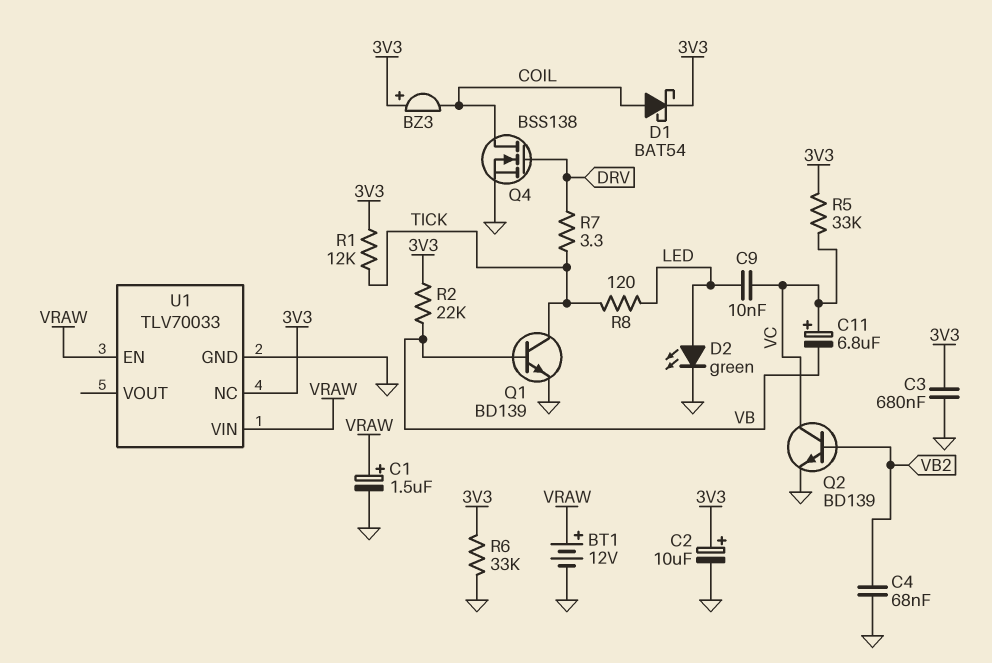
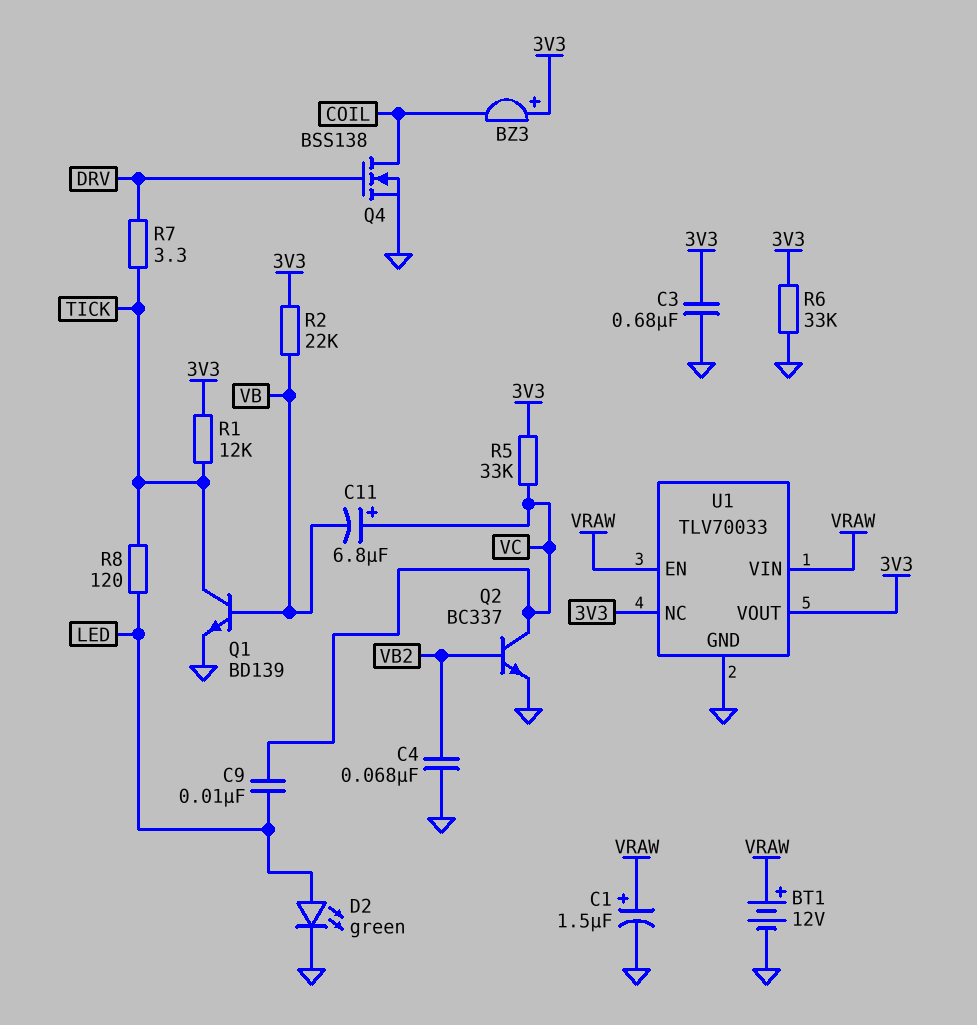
C2: 10uF (plus 3V3, minus GND) -> none
D1: schottky BAT54 (A COIL, K 3V3) -> none
Q2: NPN BD139 (B VB2, C VC, E GND) -> NPN BC337 (B VB2, C VC, E GND)
U1 pin VOUT: none -> 3V3

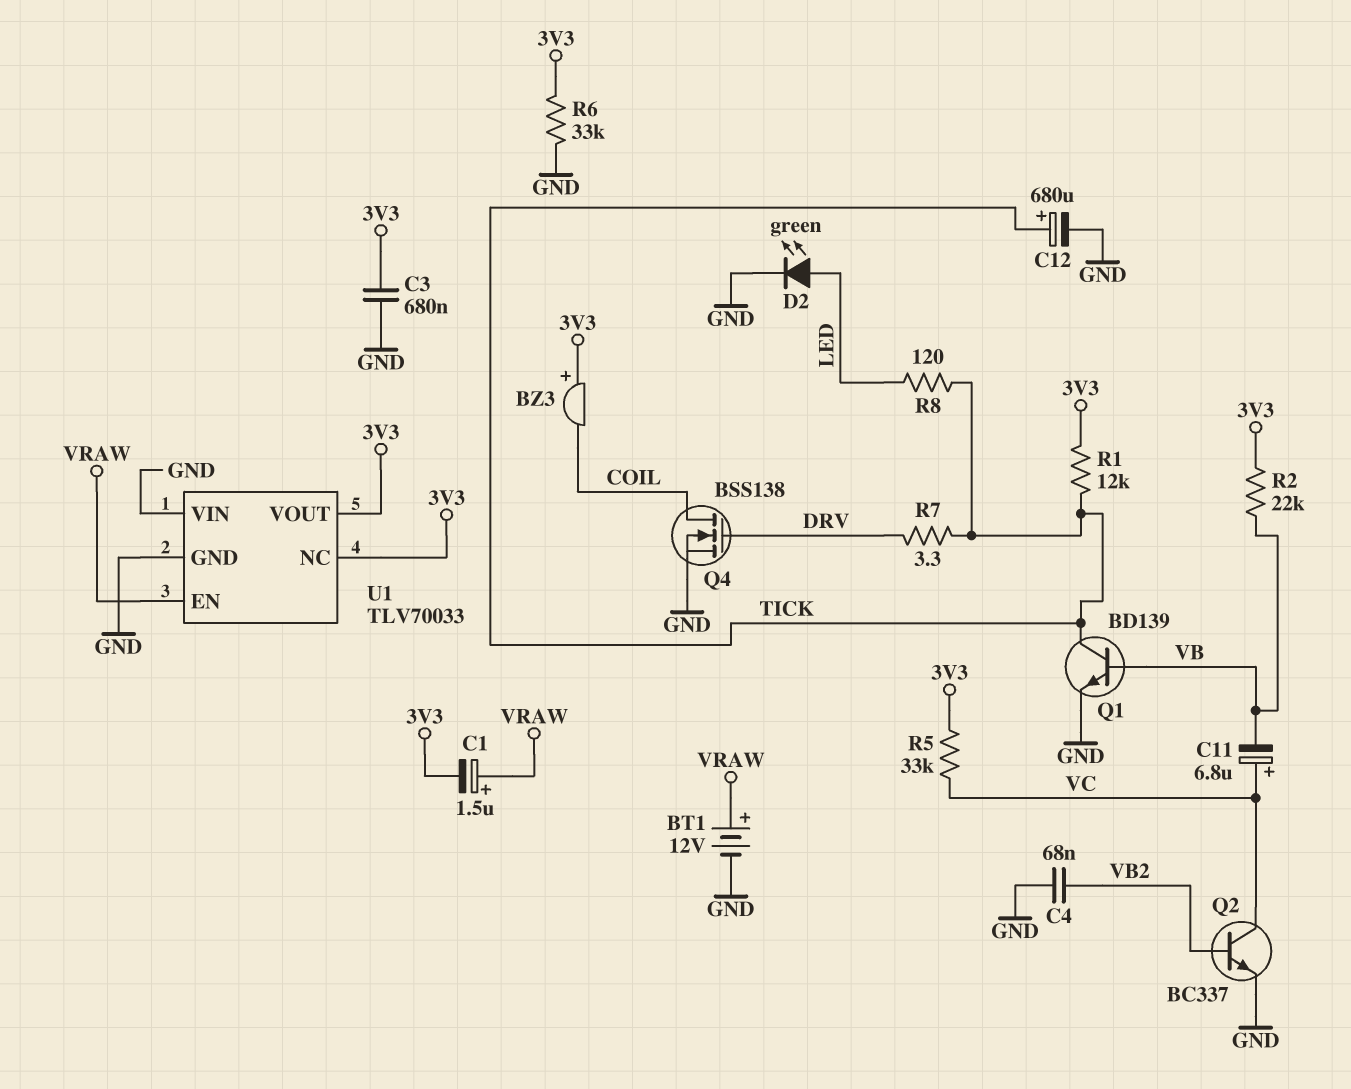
C1: 1.5uF (plus VRAW, minus GND) -> 1.5uF (plus VRAW, minus 3V3)
C9: 10nF (LED, VC) -> none
C12: none -> 680uF (plus TICK, minus GND)
U1 pin VIN: VRAW -> GND

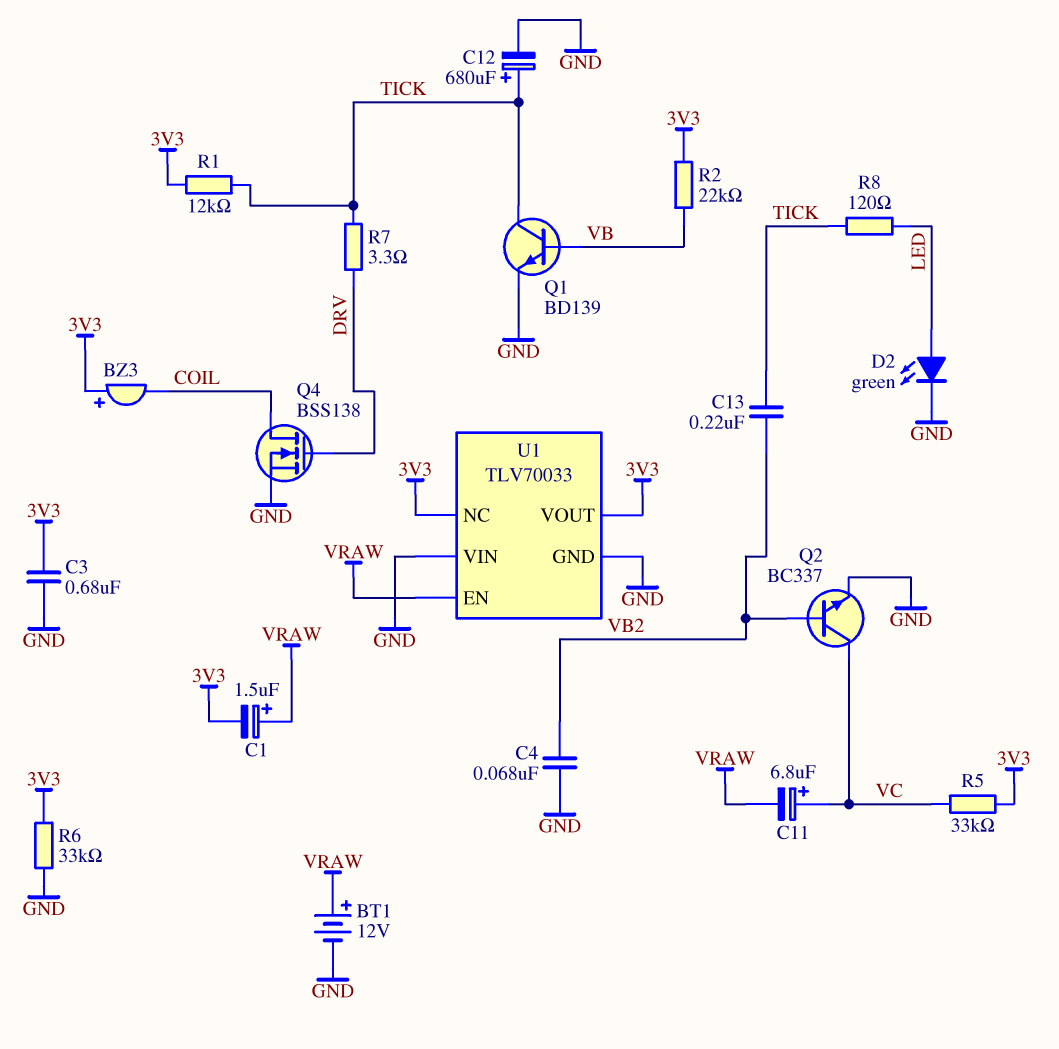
C11: 6.8uF (plus VC, minus VB) -> 6.8uF (plus VC, minus VRAW)
C13: none -> 220nF (TICK, VB2)

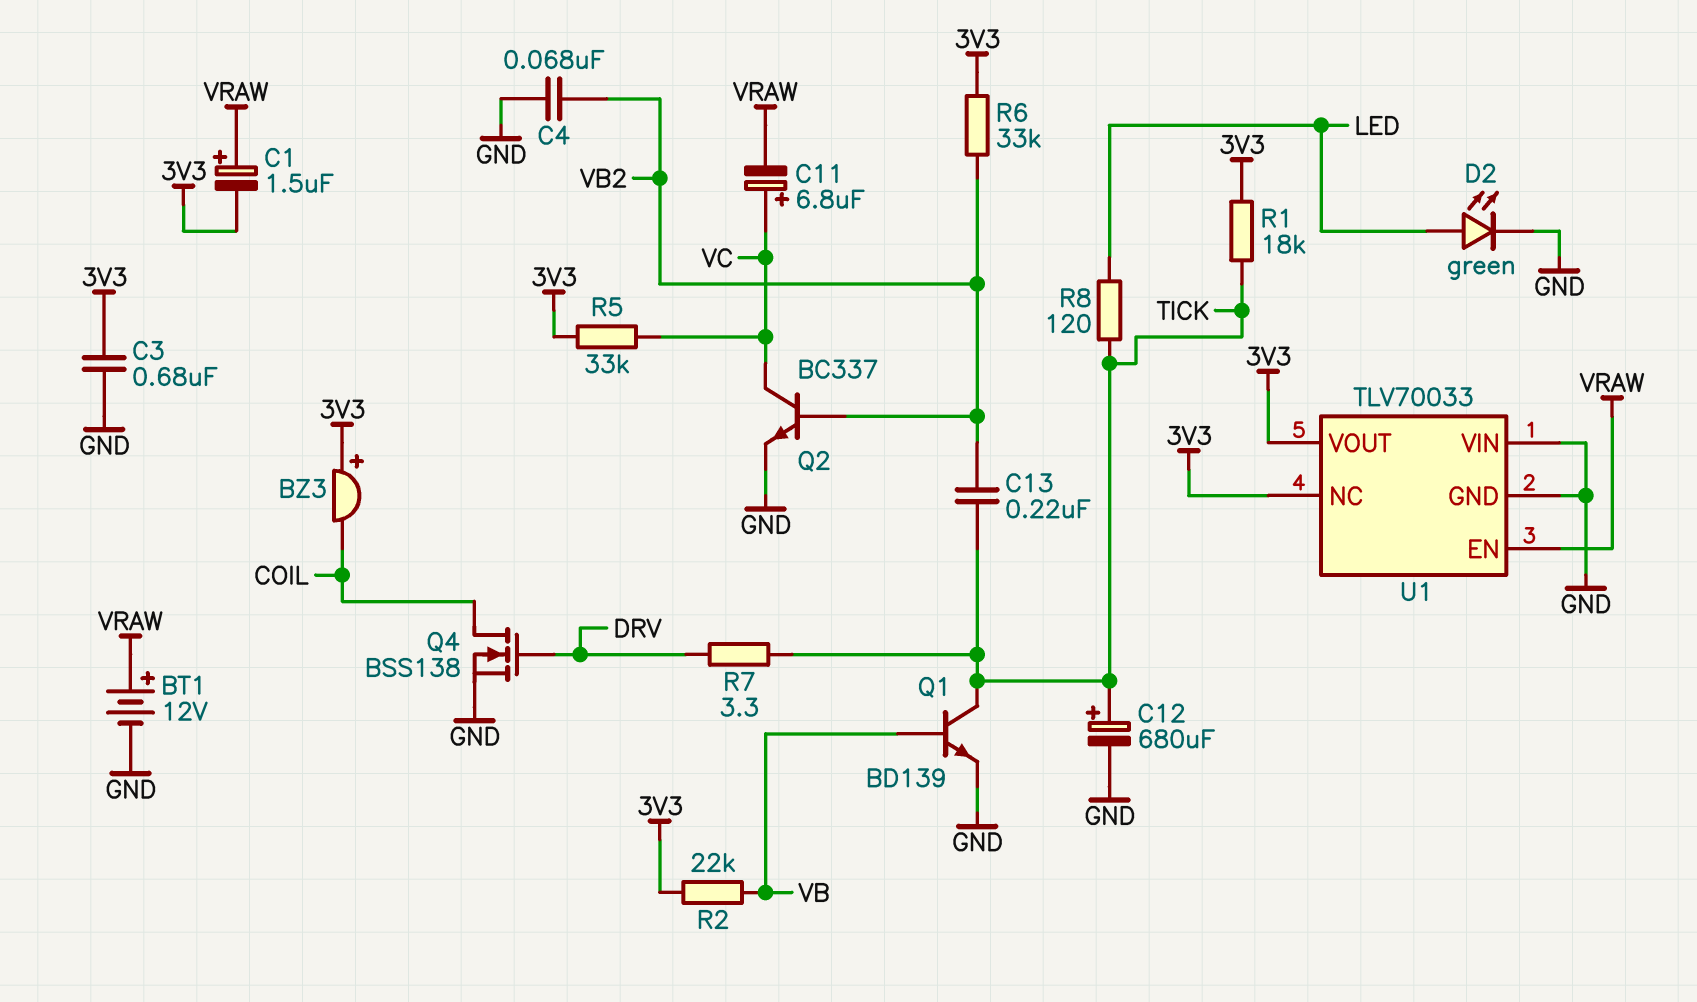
R1: 12k (3V3, TICK) -> 18k (3V3, TICK)
R6: 33k (3V3, GND) -> 33k (3V3, VB2)

